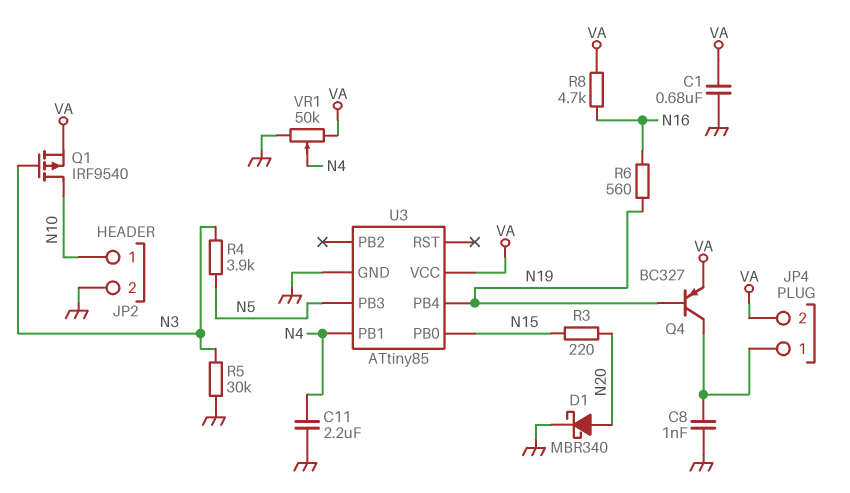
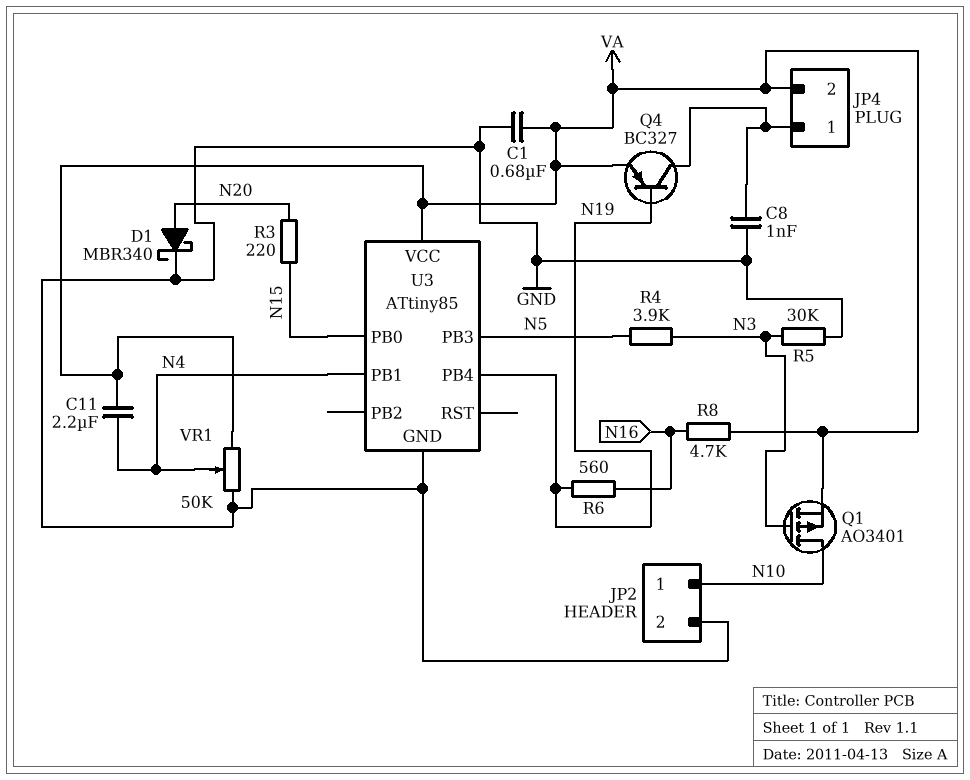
C11: 2.2uF (GND, N4) -> 2.2uF (N4, VA)
Q1: PMOS IRF9540 (G N3, D N10, S VA) -> PMOS AO3401 (G N3, D N10, S VA)

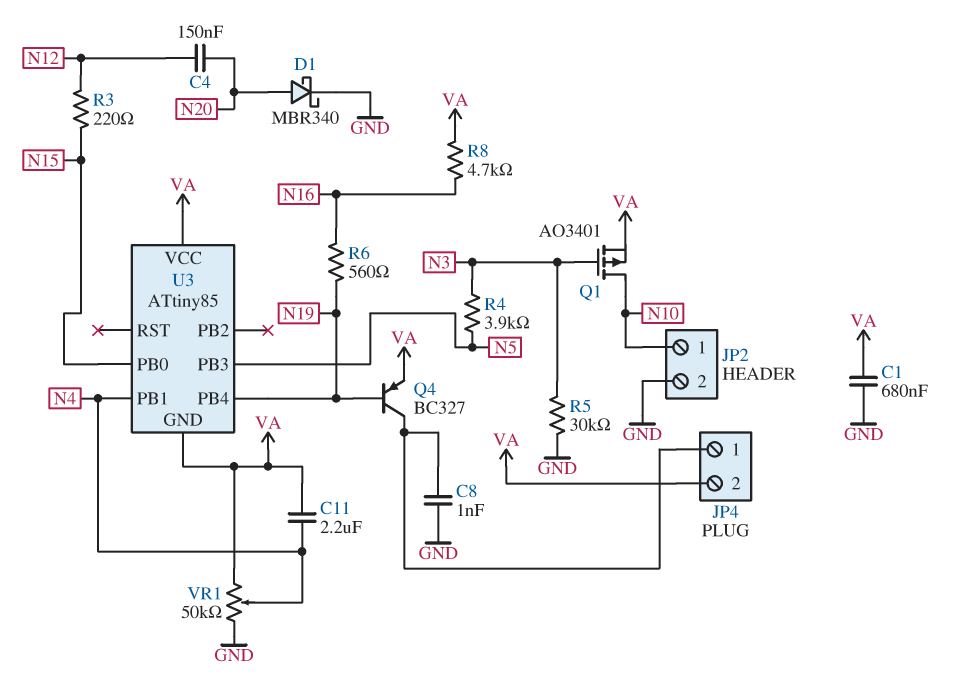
C4: none -> 150nF (N12, N20)
R3: 220 (N15, N20) -> 220 (N12, N15)
U3 pin GND: GND -> VA

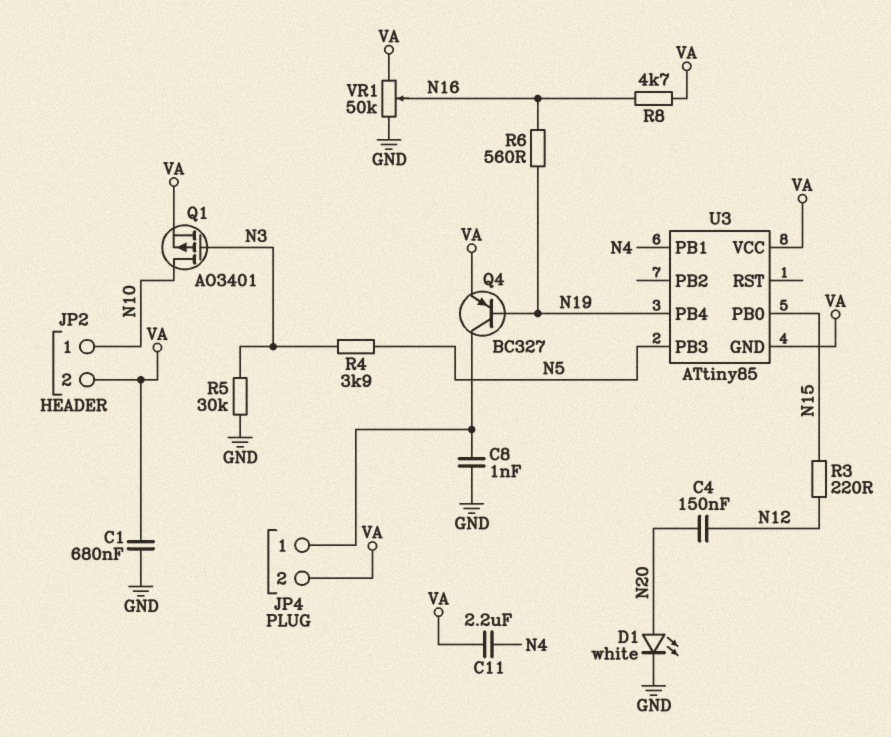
D1: schottky MBR340 (A N20, K GND) -> LED white (A N20, K GND)
JP2 pin 2: GND -> VA
VR1: 50k (GND, VA, wiper N4) -> 50k (GND, VA, wiper N16)

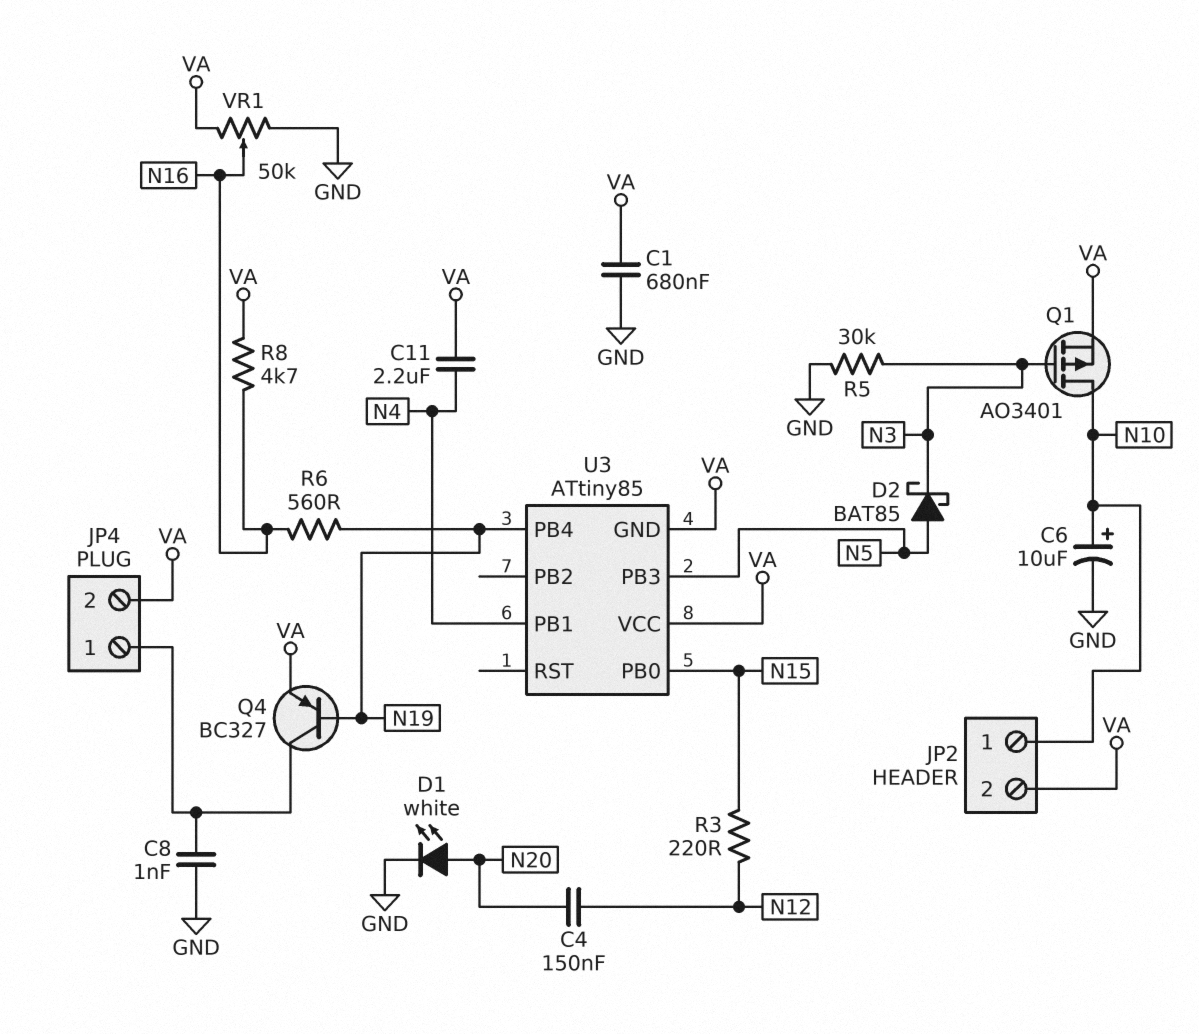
C6: none -> 10uF (plus N10, minus GND)
D2: none -> schottky BAT85 (A N5, K N3)
R4: 3.9k (N3, N5) -> none

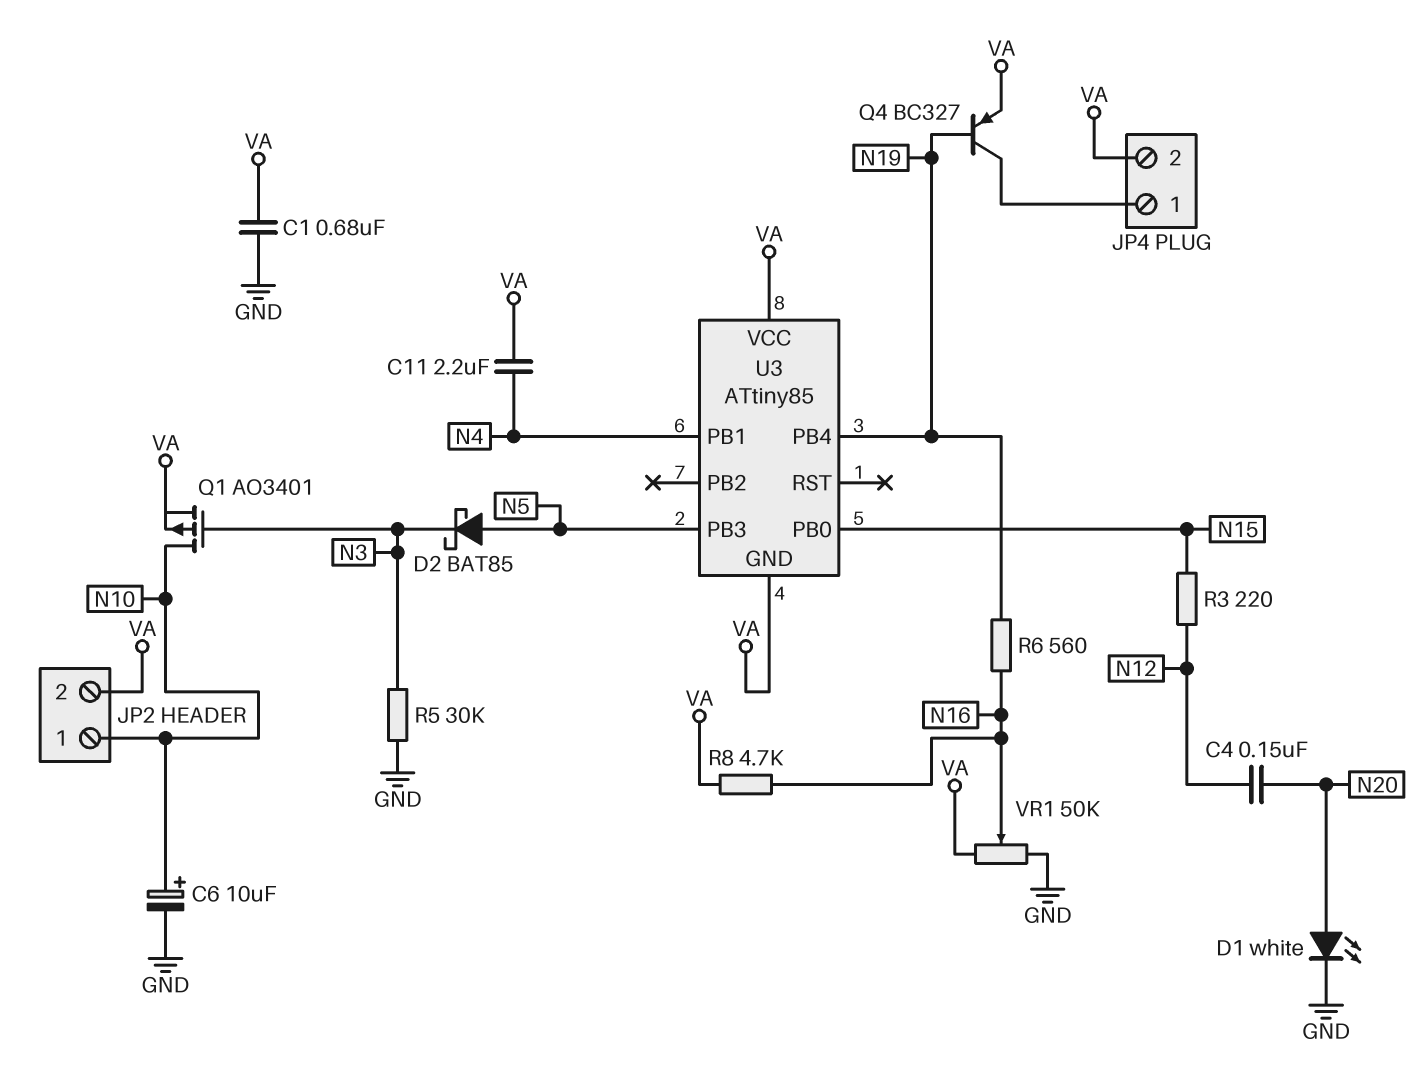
C8: 1nF (GND, JP4/1) -> none

